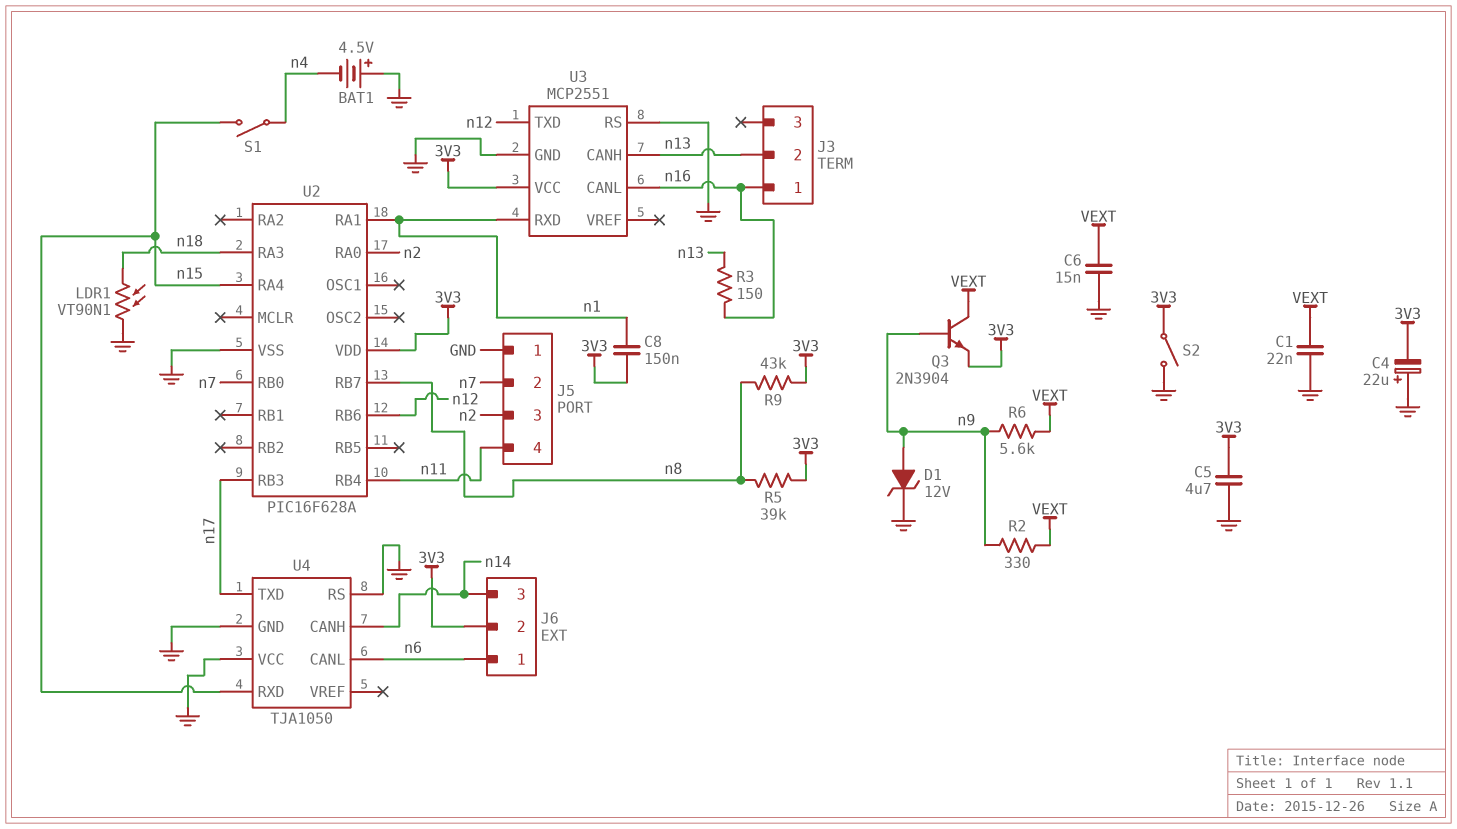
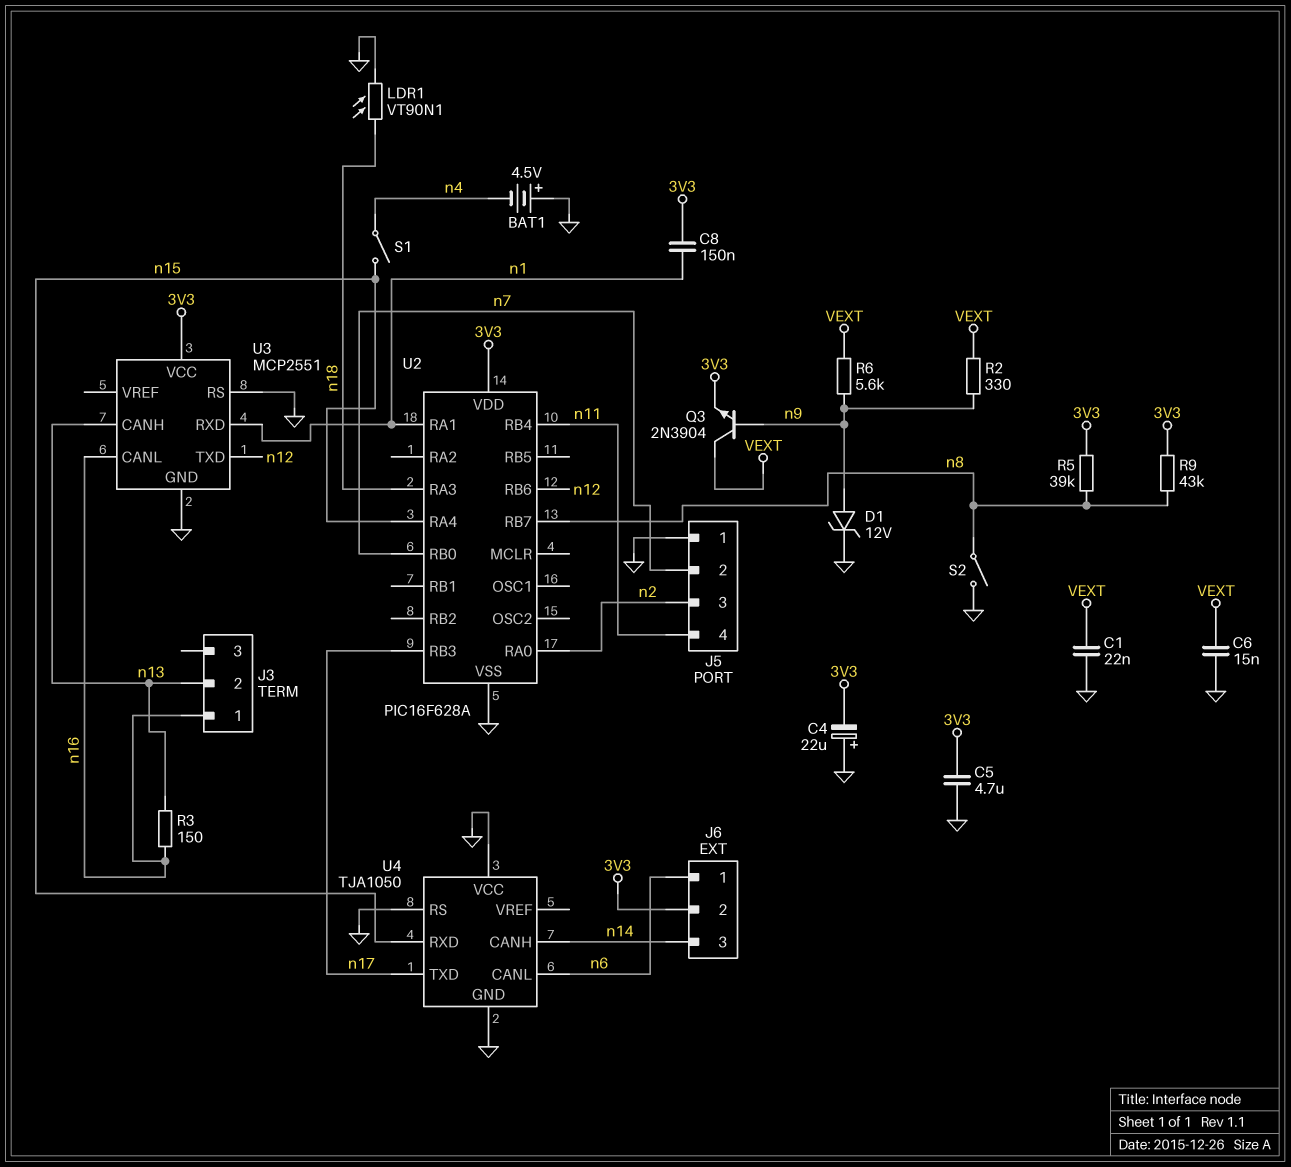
S2: switch (3V3, GND) -> switch (GND, n8)

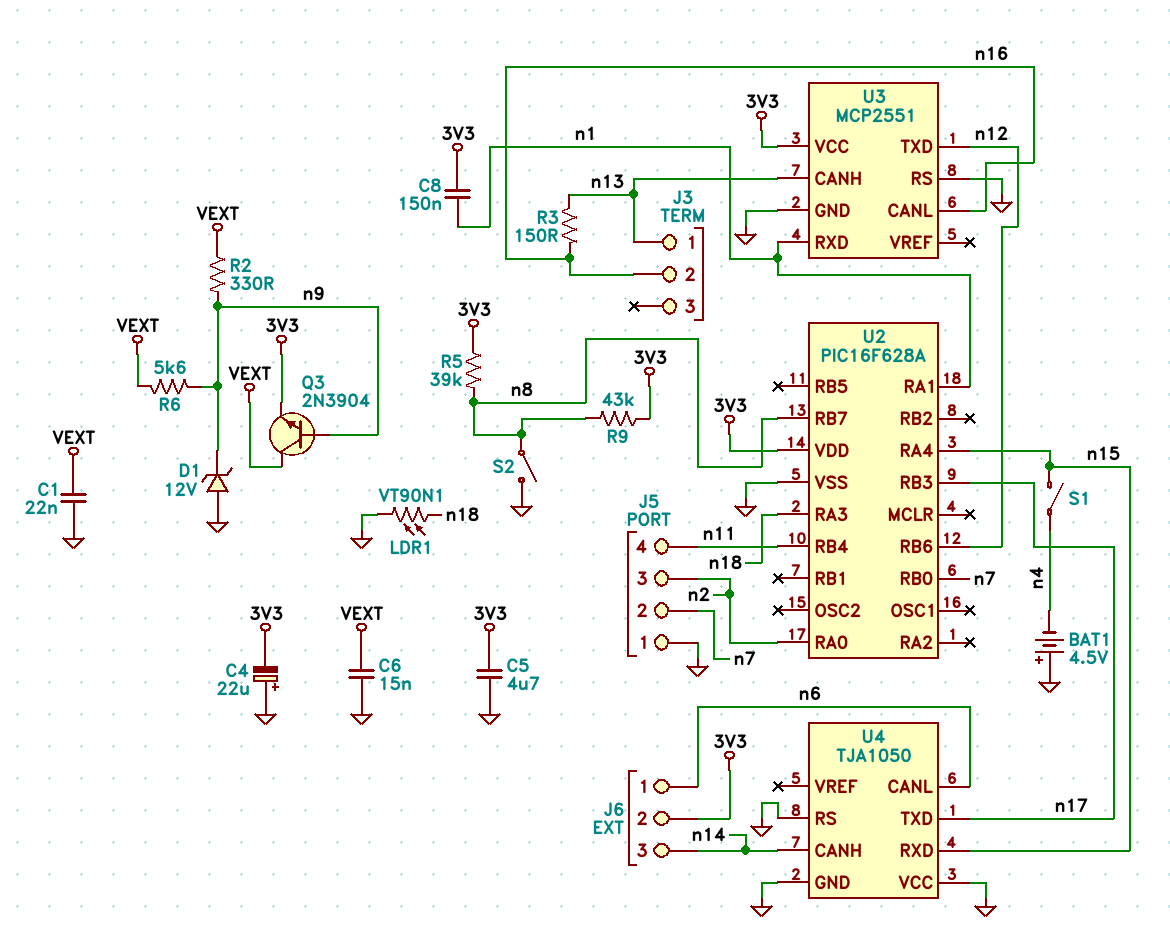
D1: zener 12V (A n9, K GND) -> zener 12V (A GND, K n9)
J3 pin 1: n16 -> n13
J3 pin 2: n13 -> n16

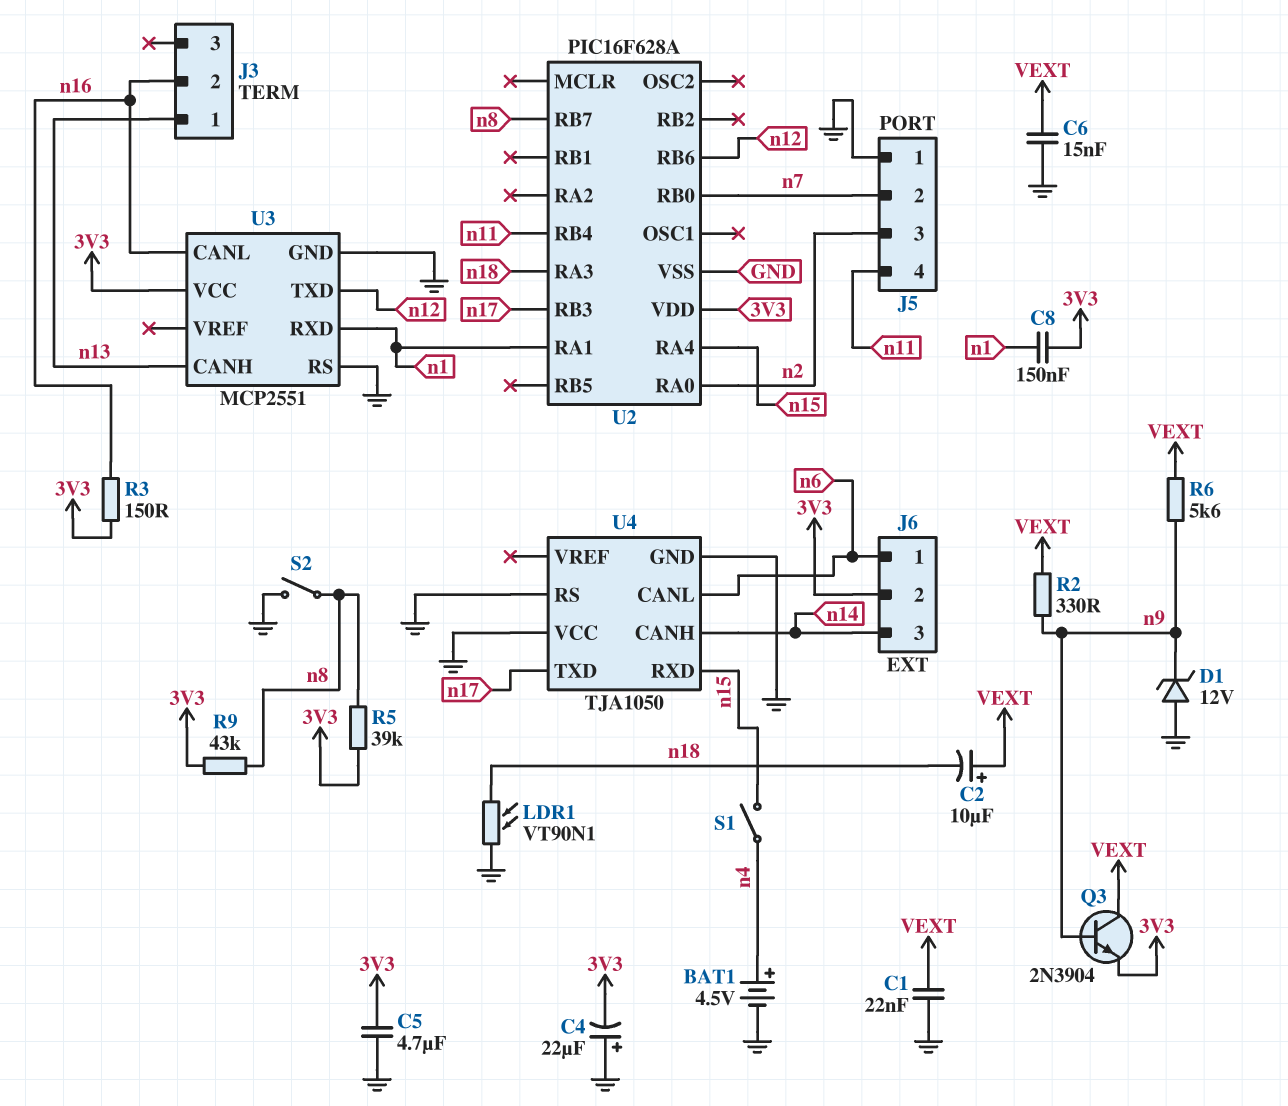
BAT1: 4.5V (plus GND, minus n4) -> 4.5V (plus n4, minus GND)
C2: none -> 10uF (plus VEXT, minus n18)
R3: 150 (n13, n16) -> 150 (3V3, n16)

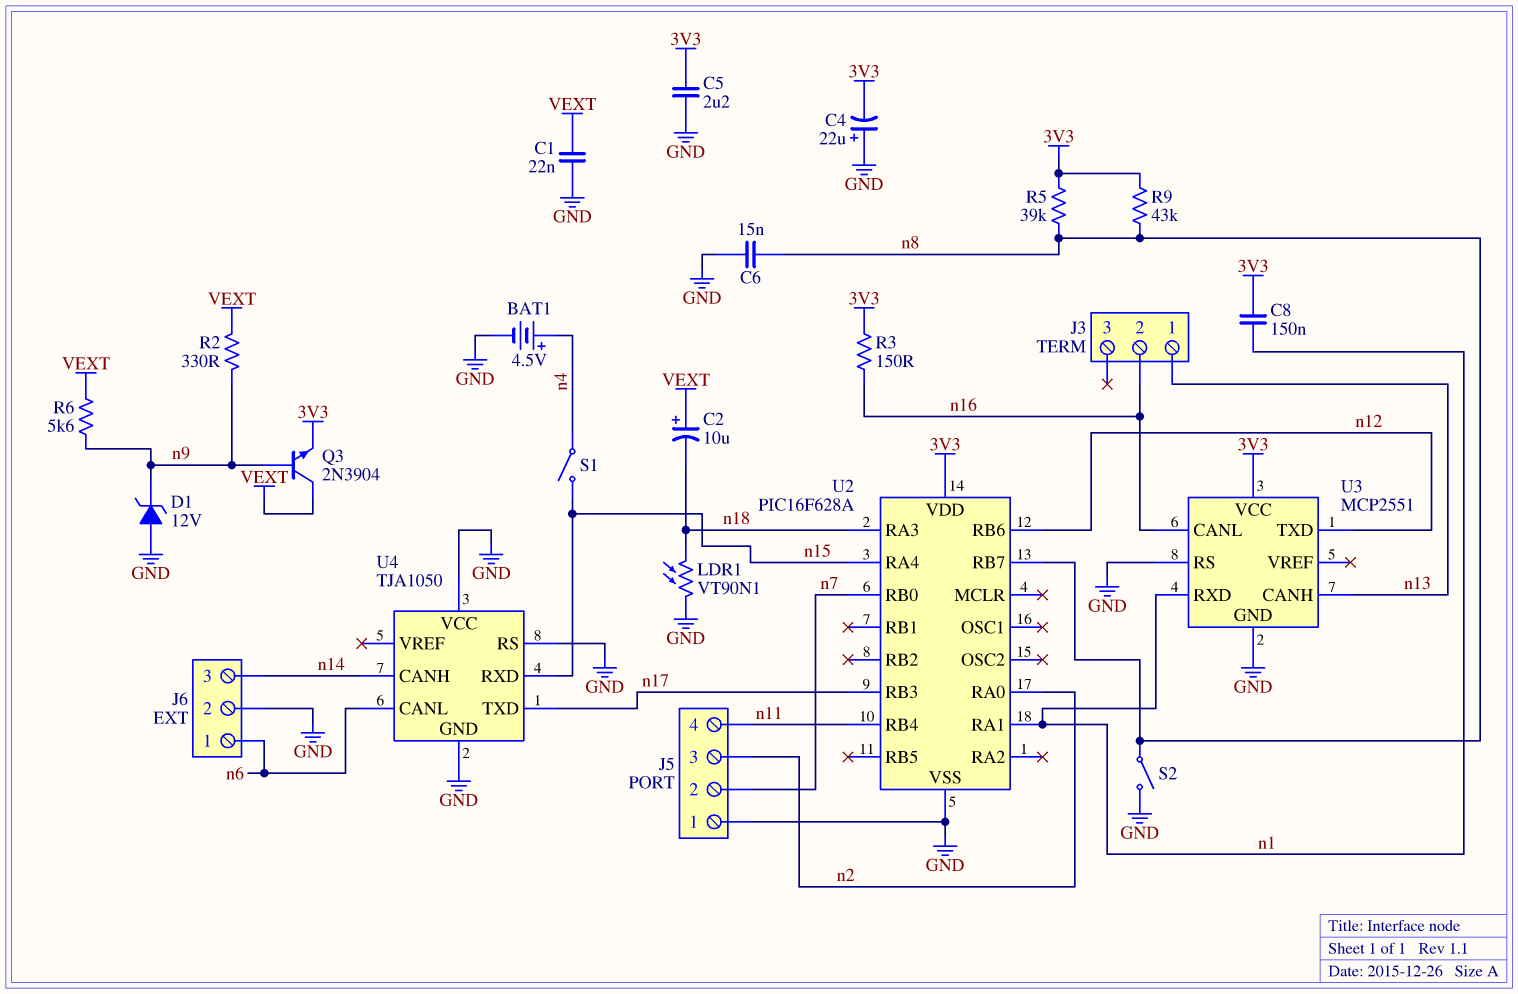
C5: 4.7uF (3V3, GND) -> 2.2uF (3V3, GND)
C6: 15nF (GND, VEXT) -> 15nF (GND, n8)
J6 pin 2: 3V3 -> GND

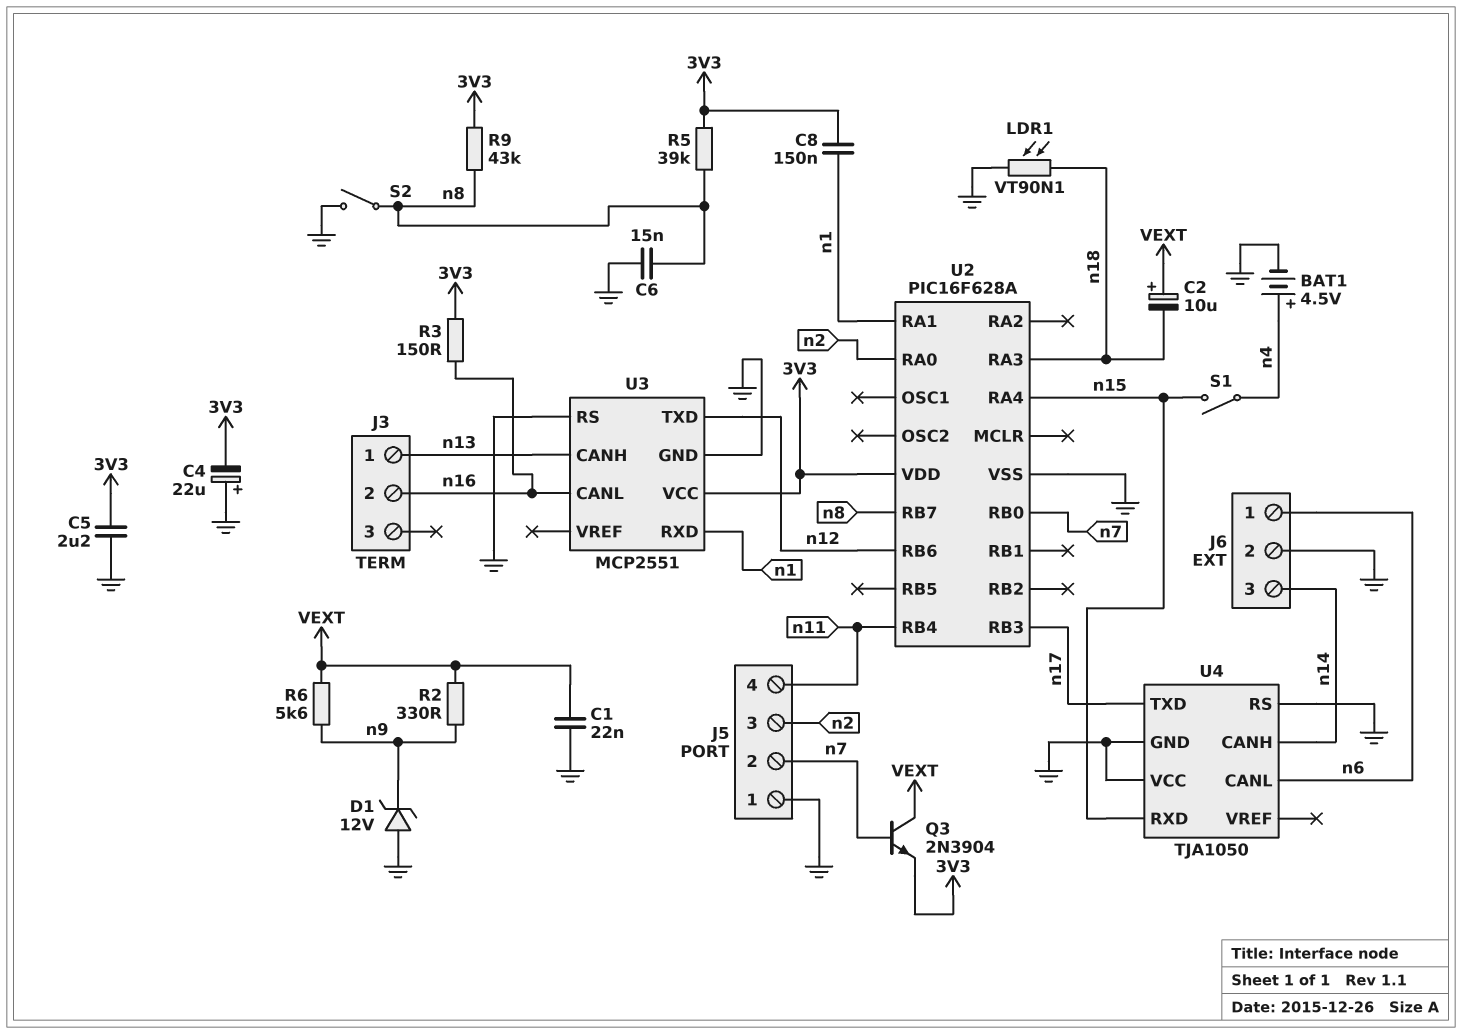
Q3: NPN 2N3904 (B n9, C VEXT, E 3V3) -> NPN 2N3904 (B n7, C VEXT, E 3V3)

